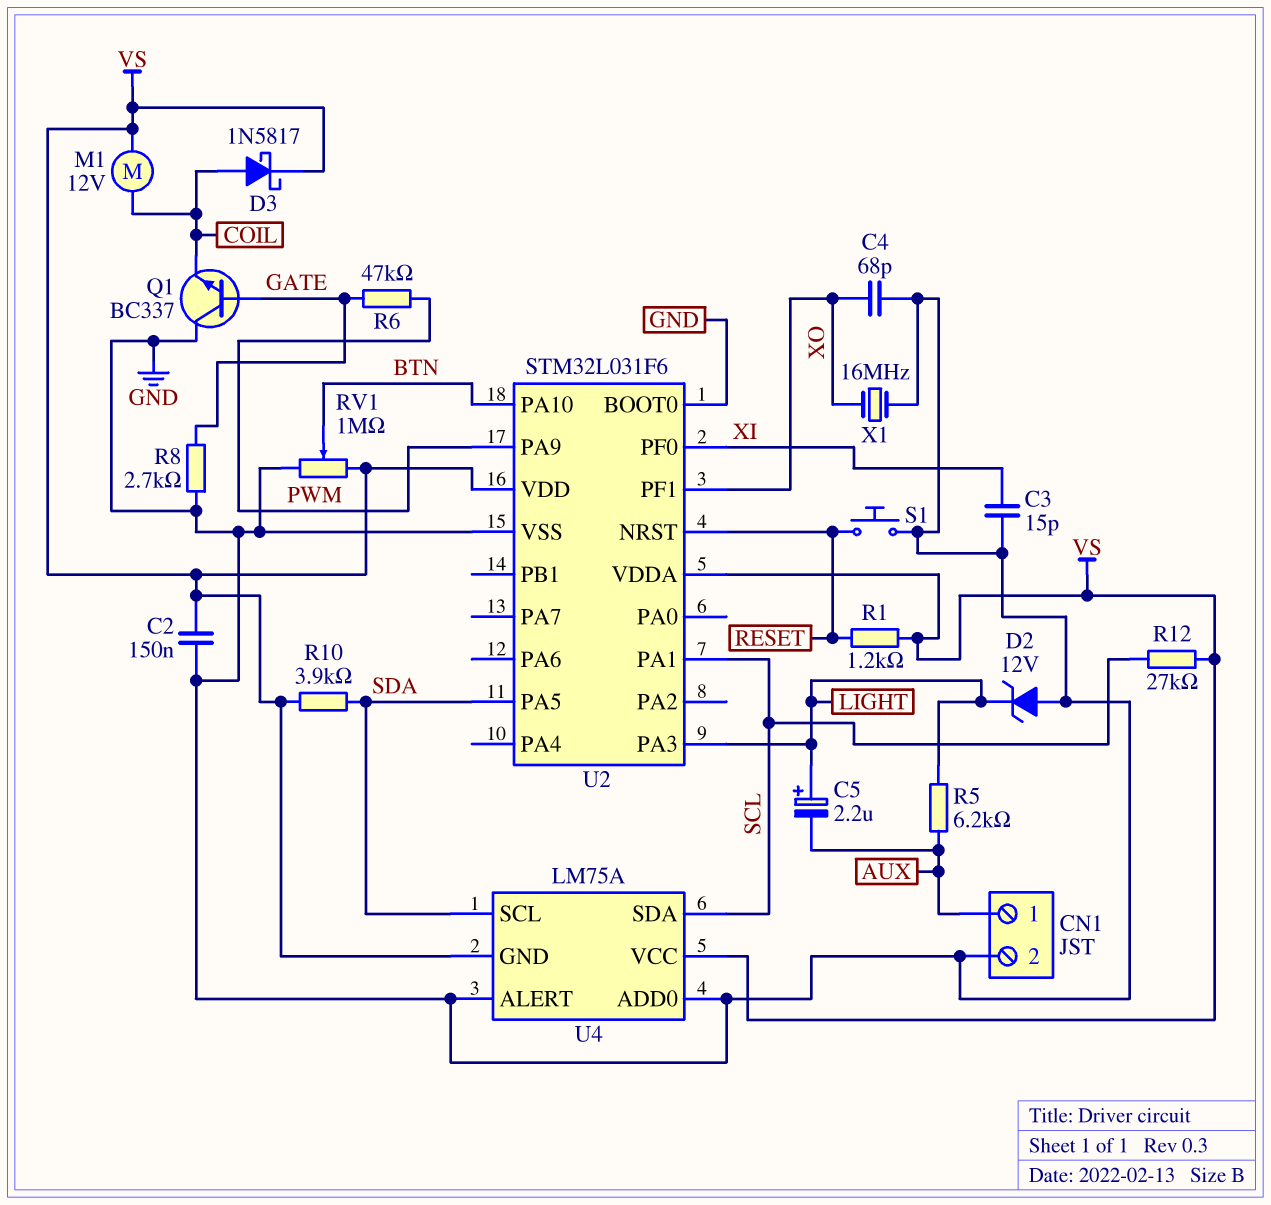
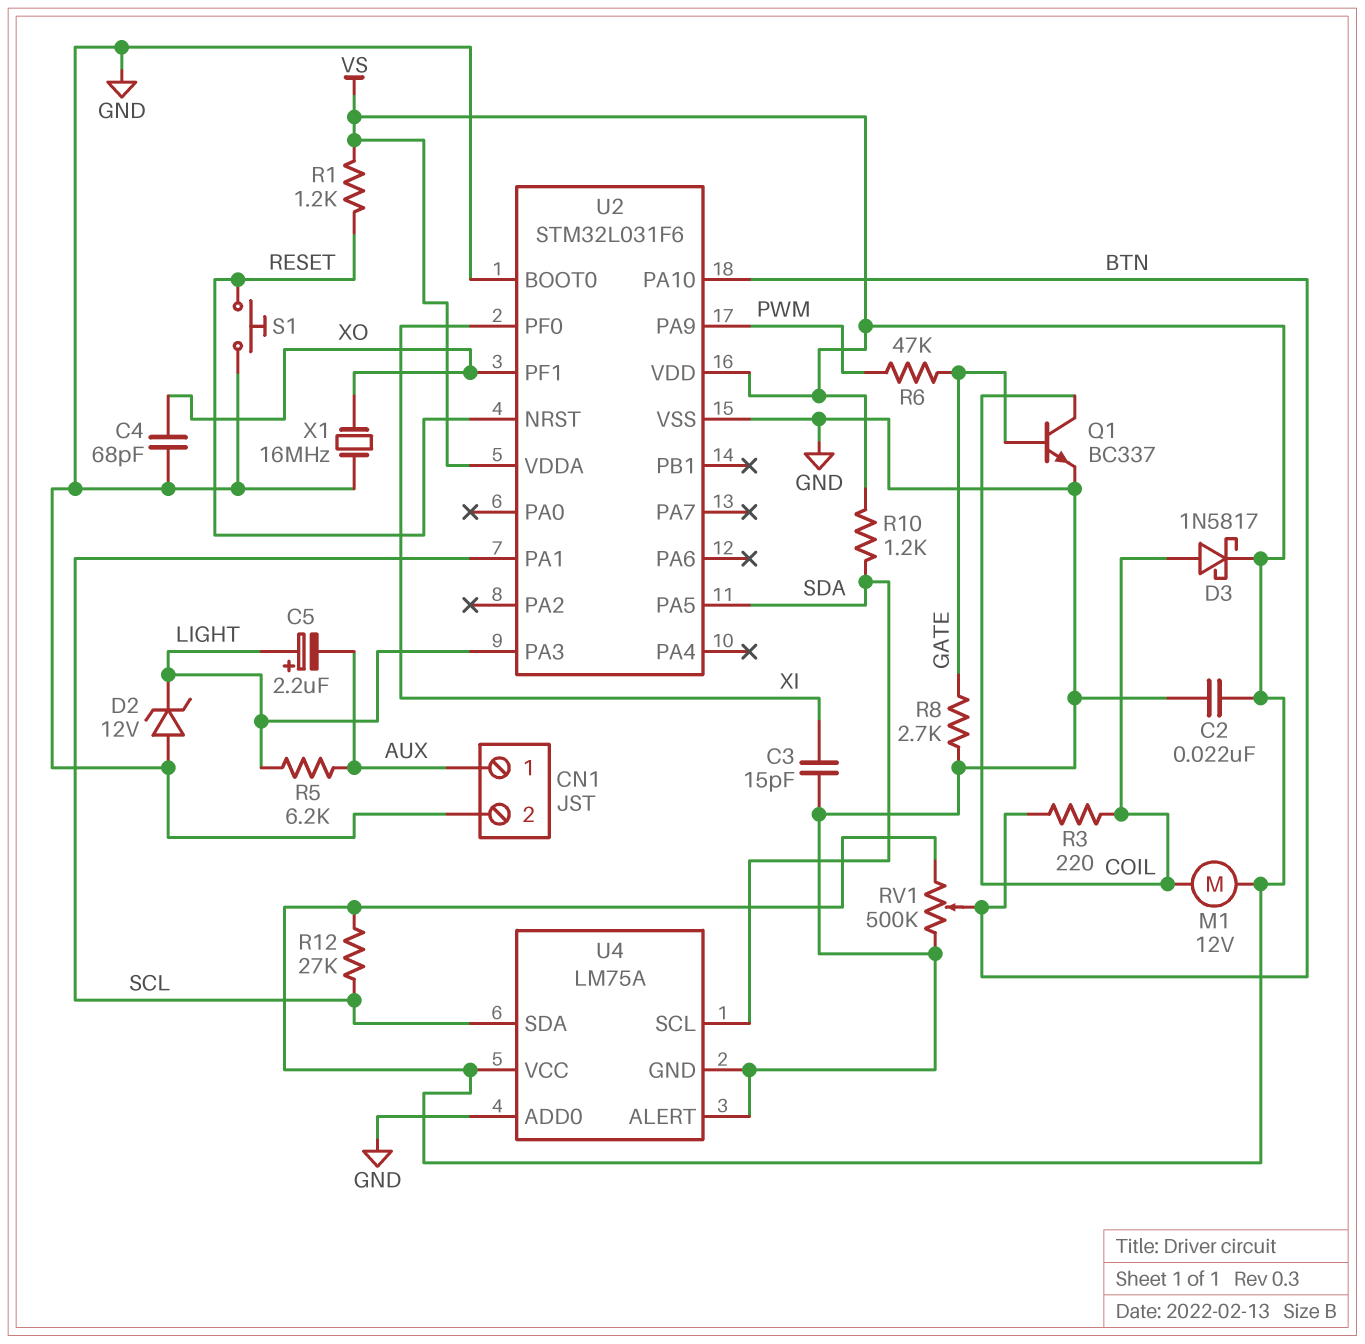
C2: 150nF (GND, VS) -> 22nF (GND, VS)
Q1: NPN BC337 (B GATE, C GND, E COIL) -> NPN BC337 (B GATE, C COIL, E GND)
R3: none -> 220 (BTN, COIL)
R10: 3.9k (SDA, VS) -> 1.2k (SDA, VS)
RV1: 1M (GND, VS, wiper BTN) -> 500k (GND, VS, wiper BTN)
U4 pin GND: VS -> GND

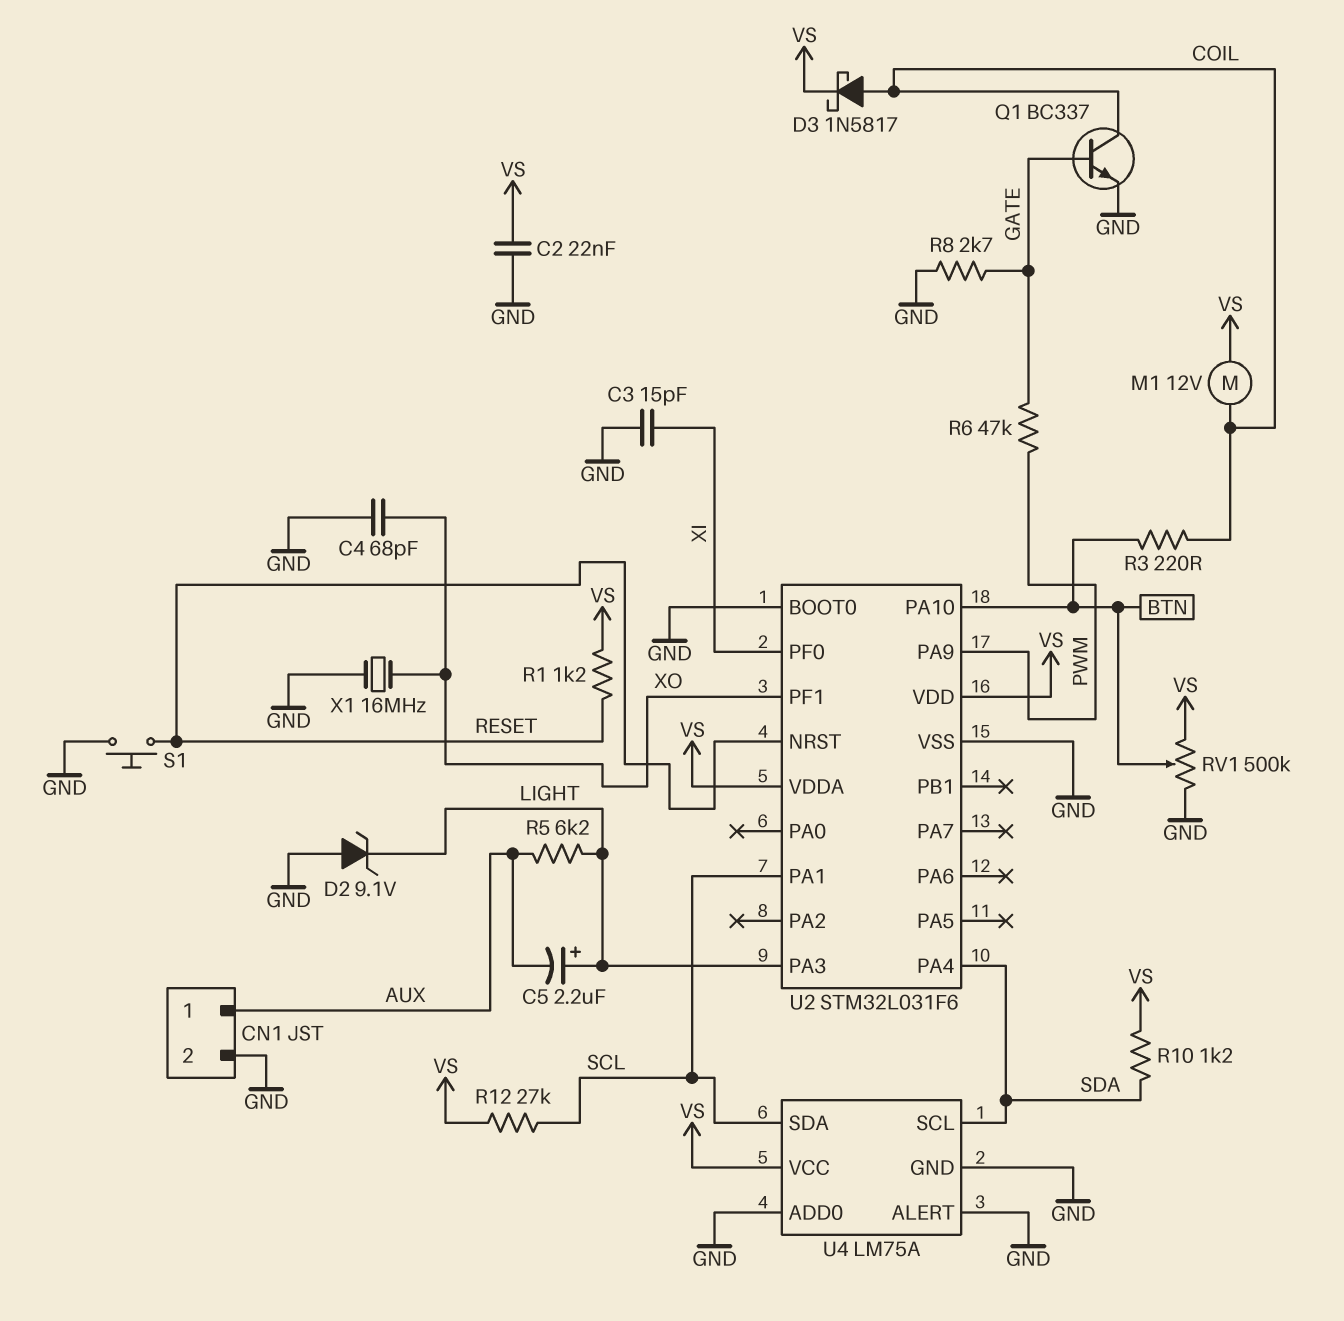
D2: zener 12V (A GND, K LIGHT) -> zener 9.1V (A GND, K LIGHT)
U2 pin PA4: none -> SDA
U2 pin PA5: SDA -> none

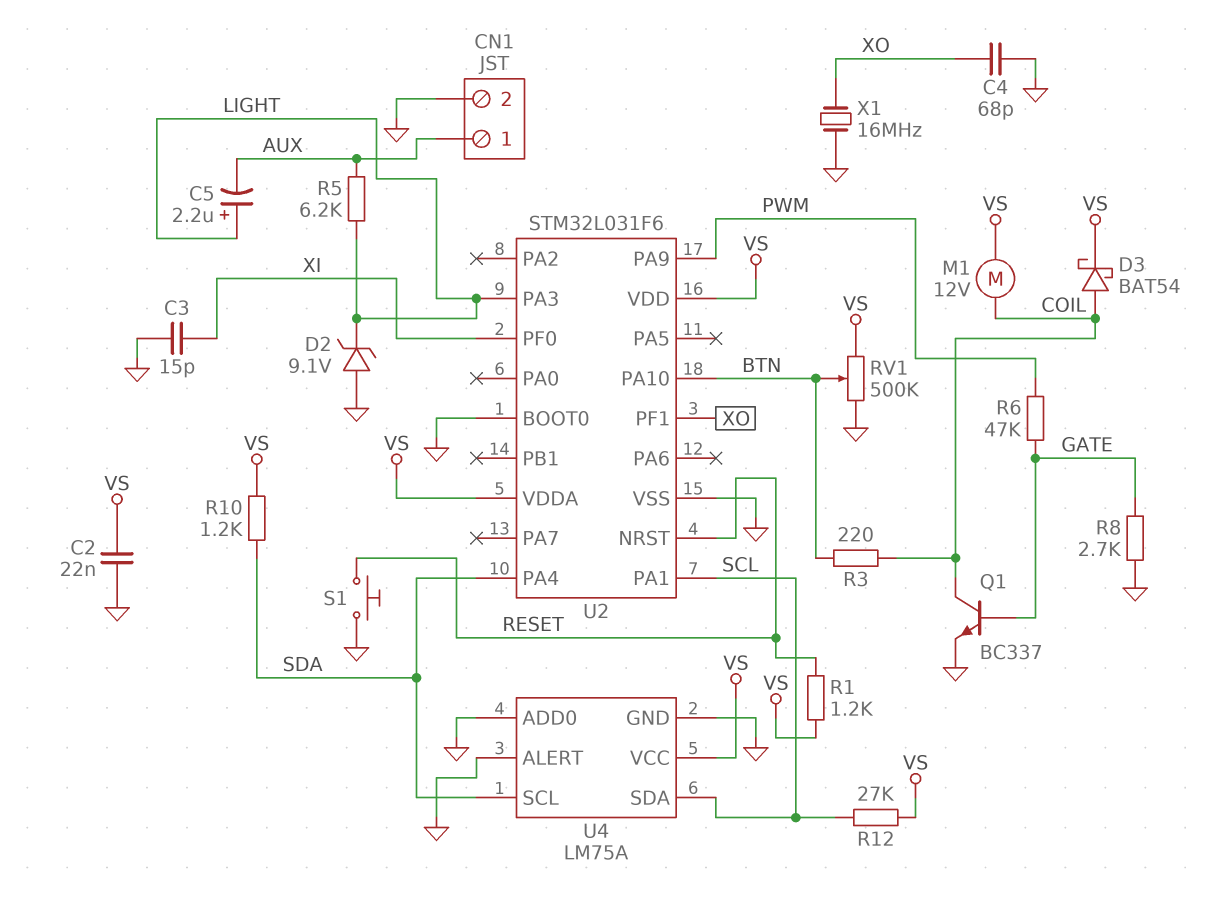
D3: schottky 1N5817 (A COIL, K VS) -> schottky BAT54 (A COIL, K VS)

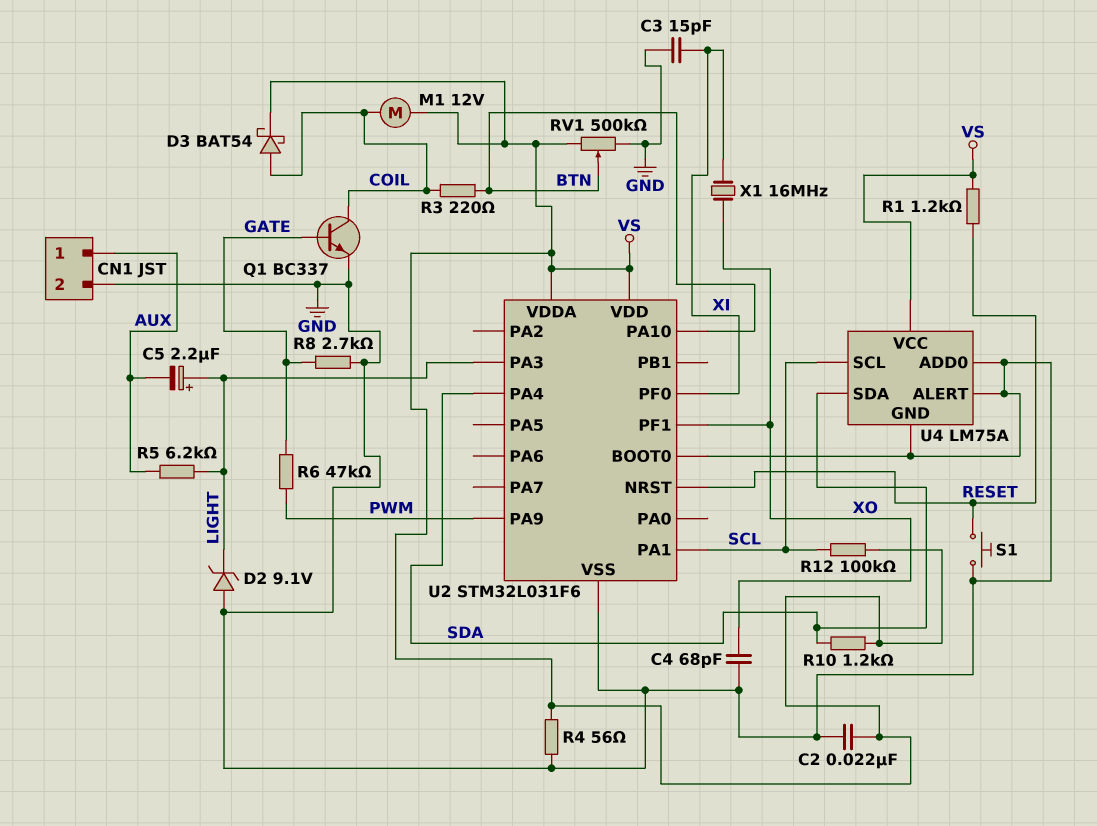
R4: none -> 56 (GND, VS)
R12: 27k (SCL, VS) -> 100k (SCL, VS)
U4 pin SCL: SDA -> SCL
U4 pin SDA: SCL -> SDA
X1: 16MHz (GND, XO) -> 16MHz (XI, XO)

